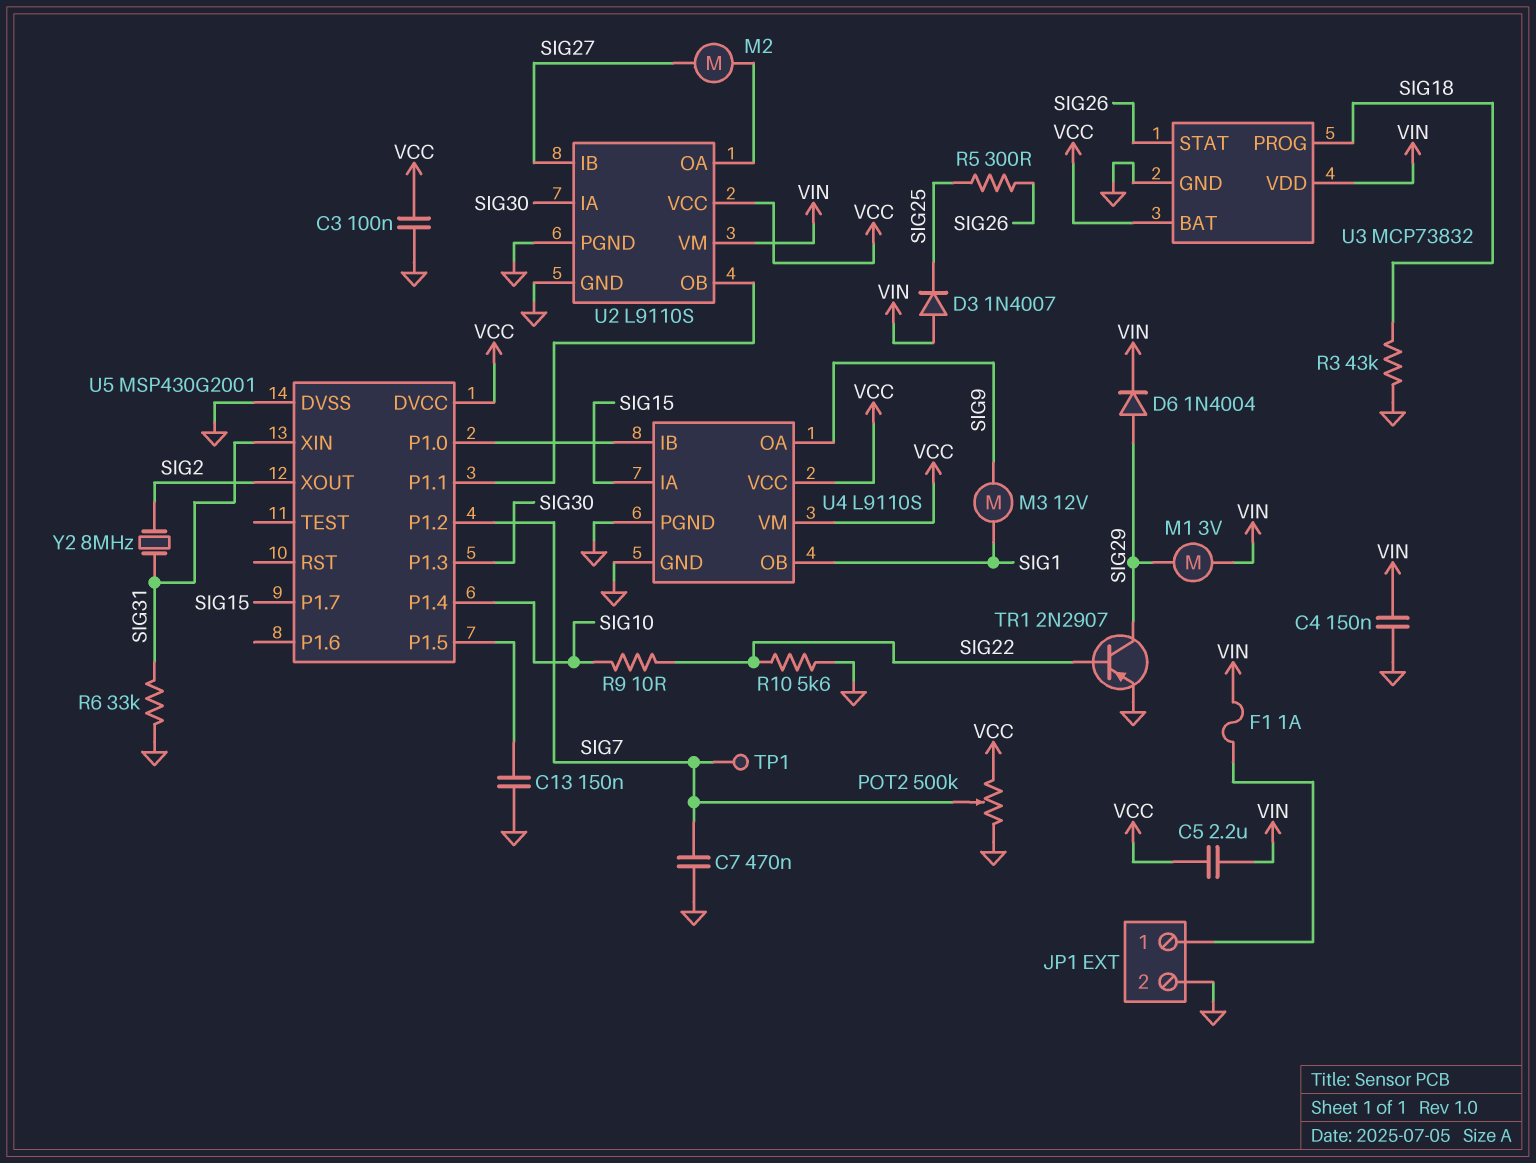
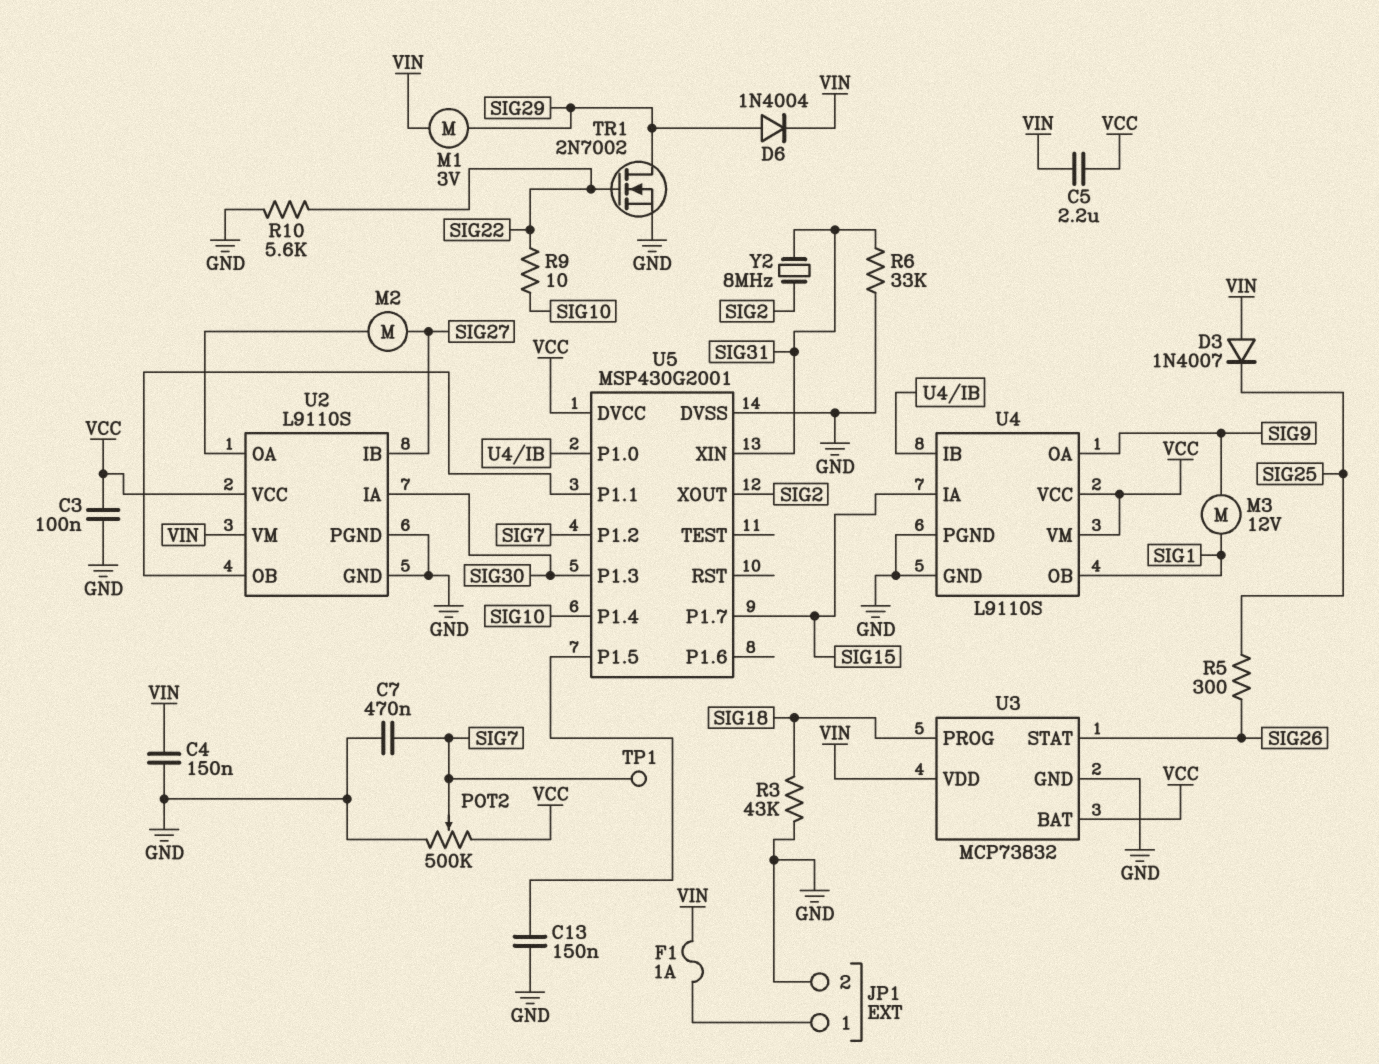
TR1: PNP 2N2907 (B SIG22, C SIG29, E GND) -> NMOS 2N7002 (G SIG22, D SIG29, S GND)

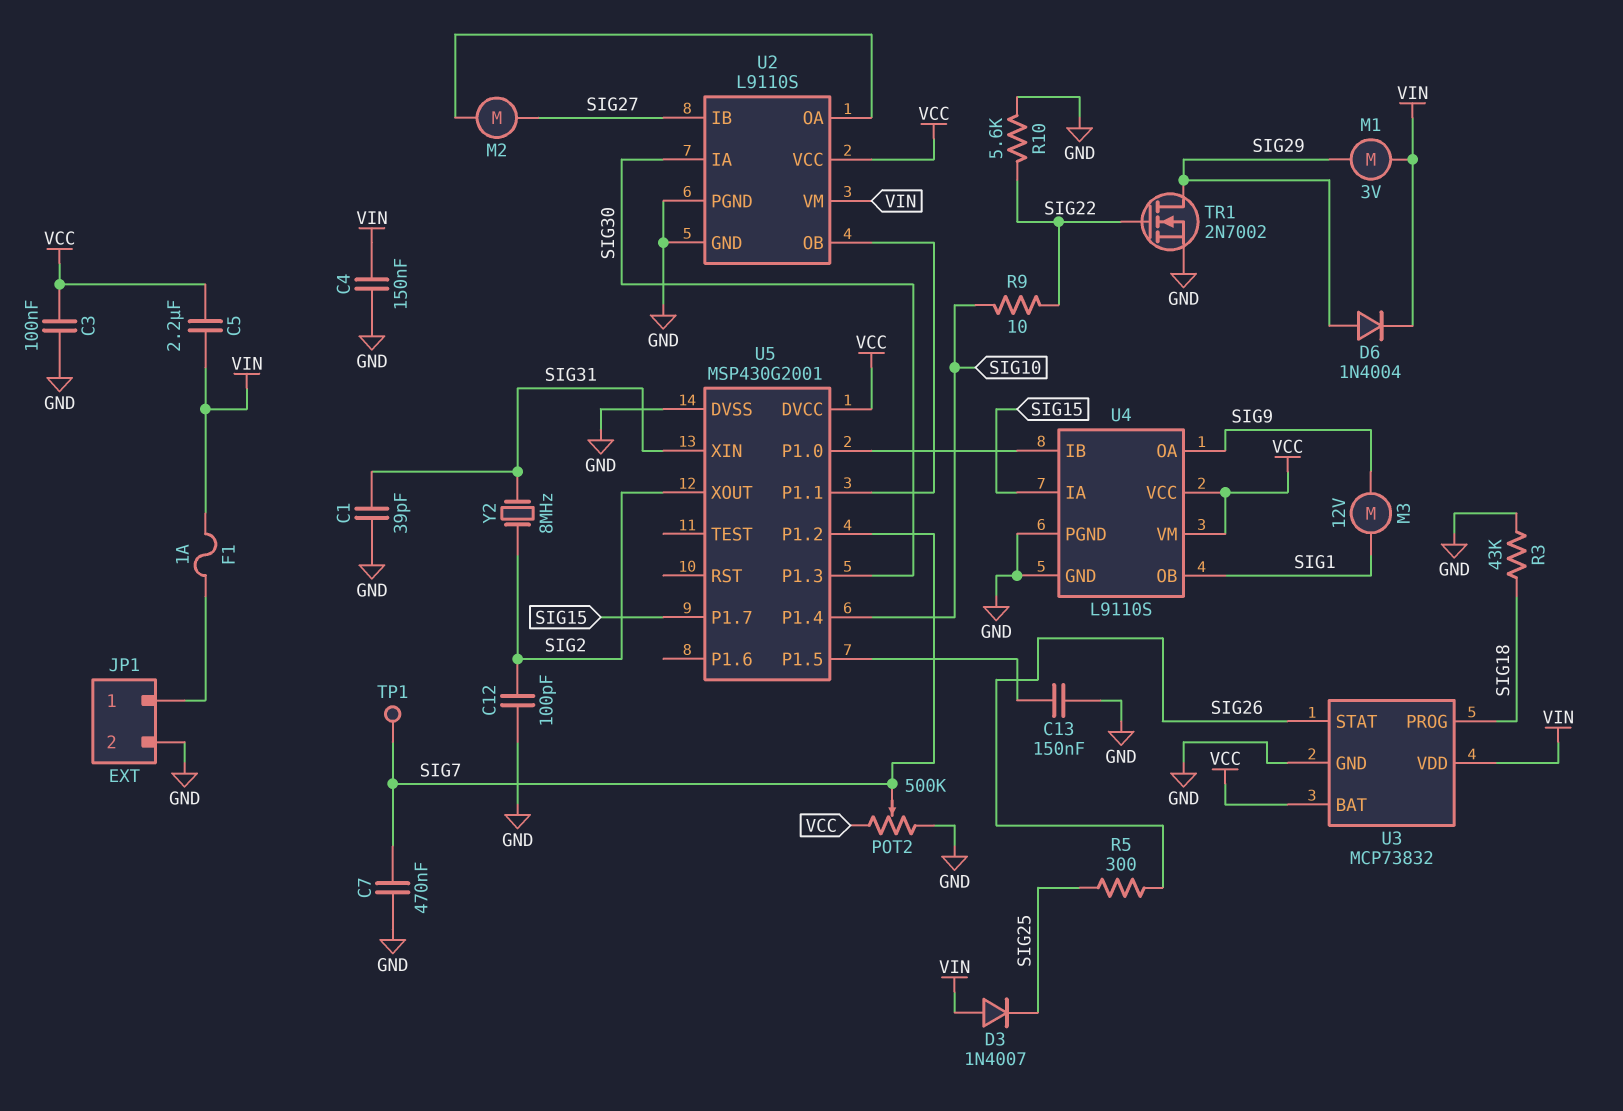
C1: none -> 39pF (GND, SIG31)
C12: none -> 100pF (GND, SIG2)
R6: 33k (GND, SIG31) -> none

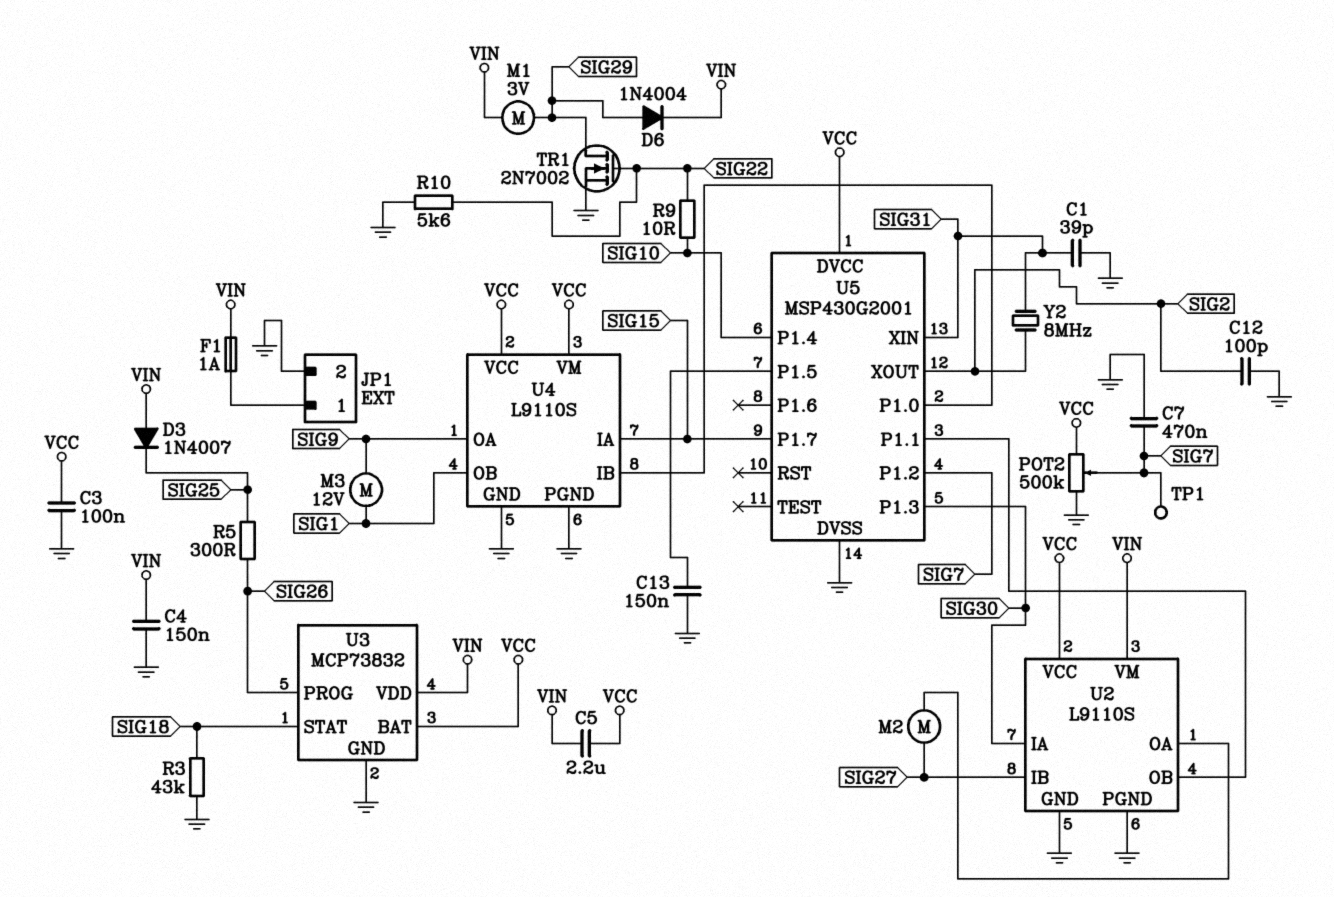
U3 pin PROG: SIG18 -> SIG26
U3 pin STAT: SIG26 -> SIG18

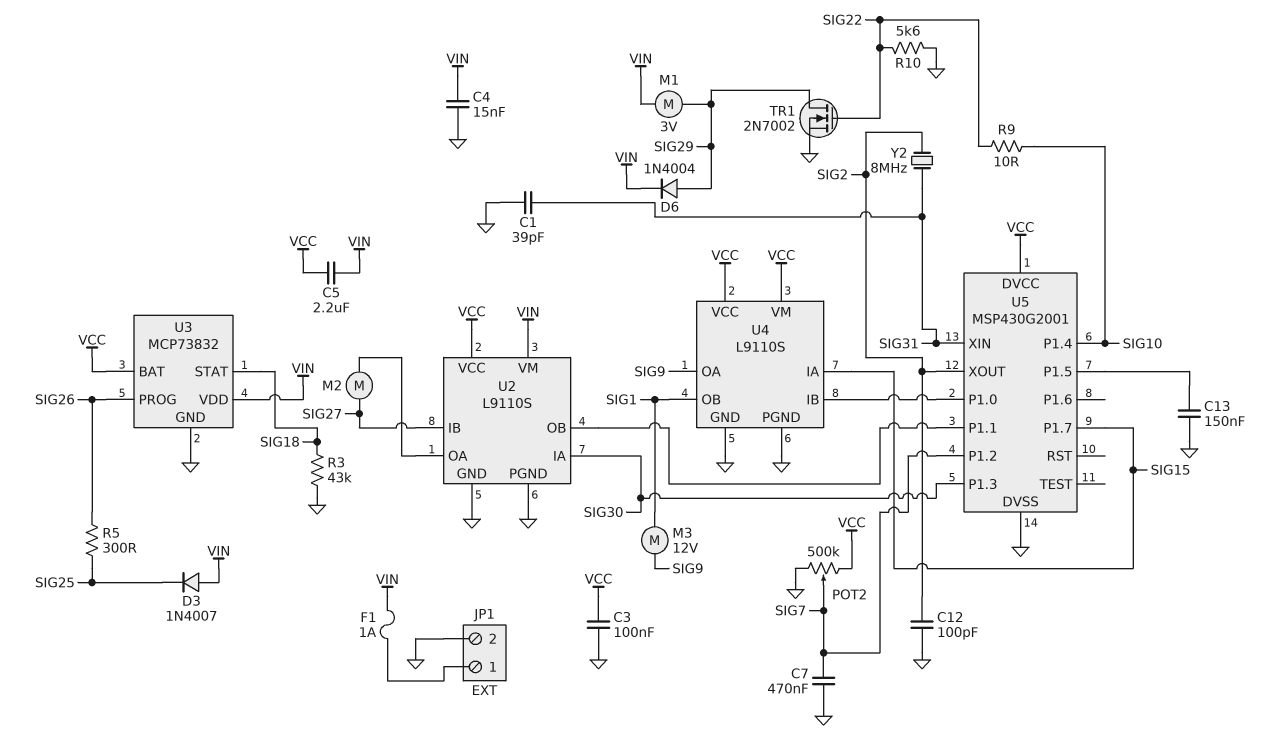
C4: 150nF (GND, VIN) -> 15nF (GND, VIN)
TP1: test point (SIG7) -> none

